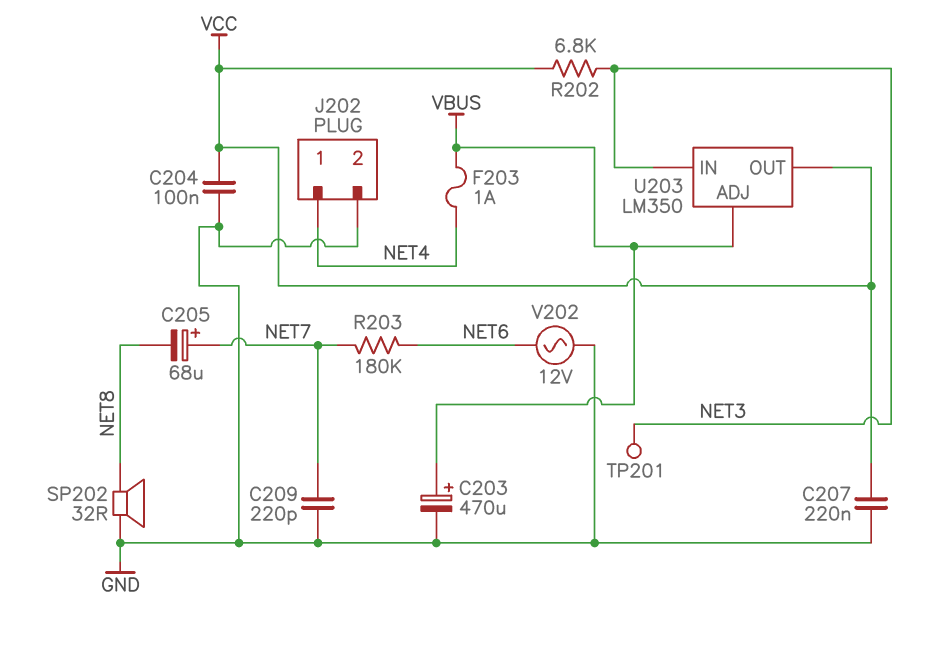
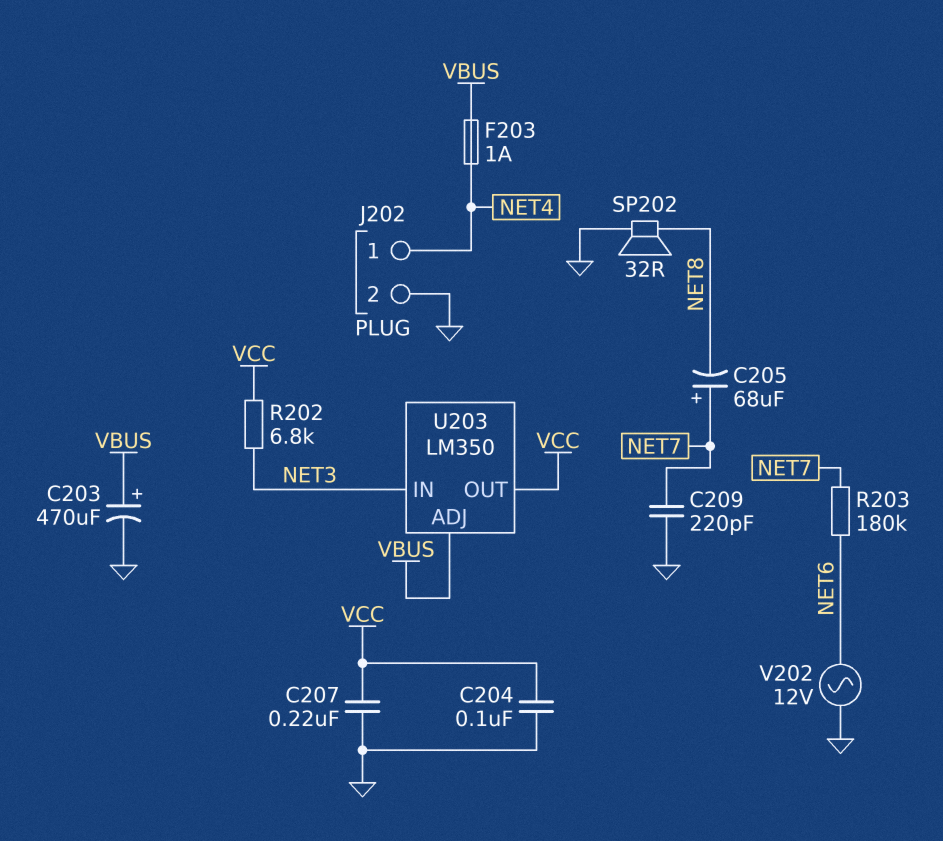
TP201: test point (NET3) -> none

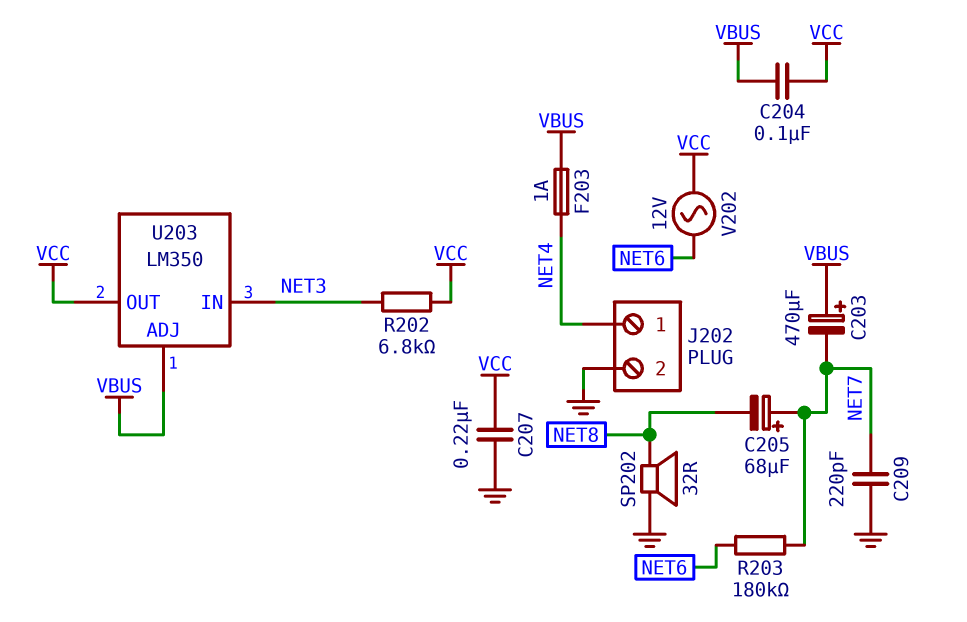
C203: 470uF (plus VBUS, minus GND) -> 470uF (plus VBUS, minus NET7)
C204: 100nF (GND, VCC) -> 100nF (VBUS, VCC)
V202: AC 12V (GND, NET6) -> AC 12V (NET6, VCC)

